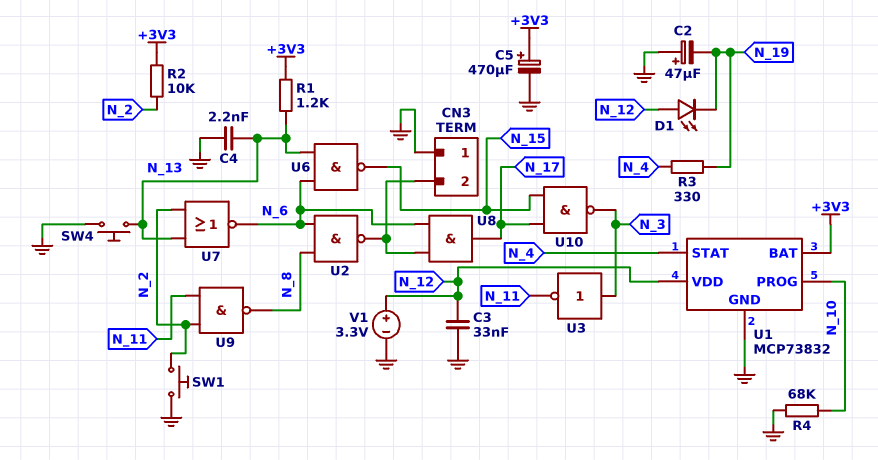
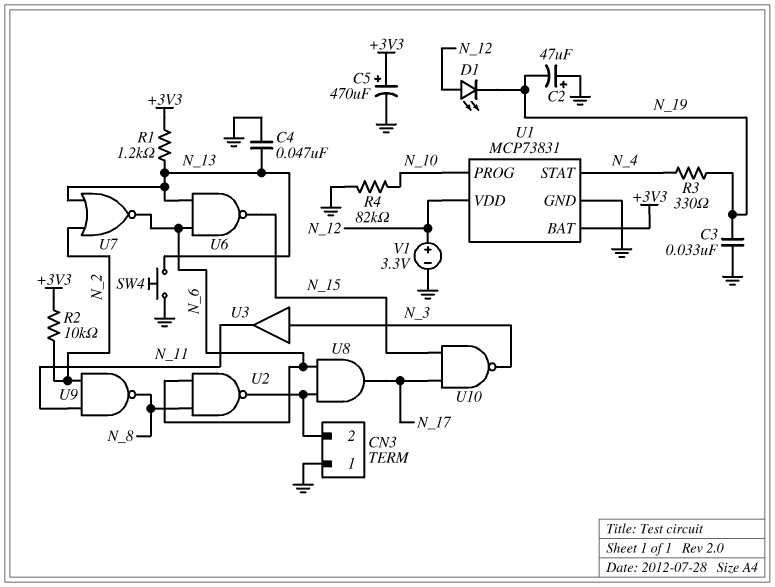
C3: 33nF (GND, N_12) -> 33nF (GND, N_19)
C4: 2.2nF (GND, N_13) -> 47nF (GND, N_13)
R4: 68k (GND, N_10) -> 82k (GND, N_10)
SW1: button (GND, N_2) -> none
U1: MCP73832 -> MCP73831
U3: NOT (in N_3, out N_11) -> buffer (in N_3, out N_11)

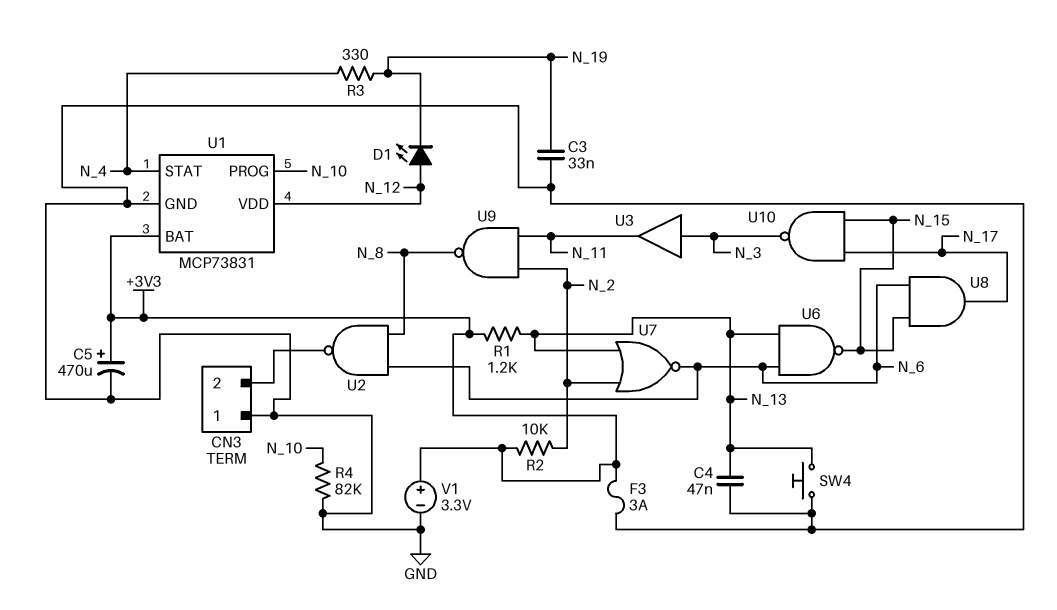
C2: 47uF (plus GND, minus N_19) -> none
F3: none -> 3A (+3V3, GND)
U8: AND (in CN3/2, in N_6, out N_17) -> AND (in N_6, in N_15, out N_17)
V1: 3.3V (plus N_12, minus GND) -> 3.3V (plus +3V3, minus GND)

